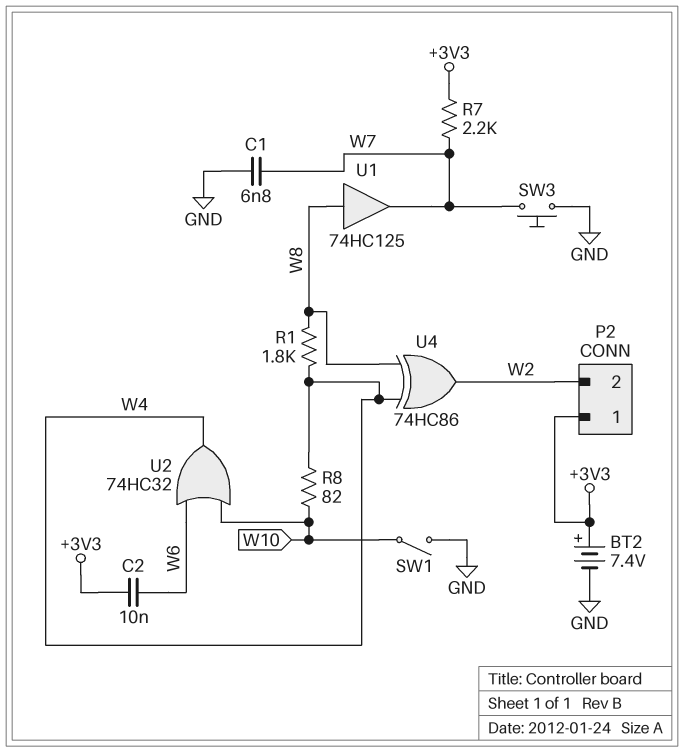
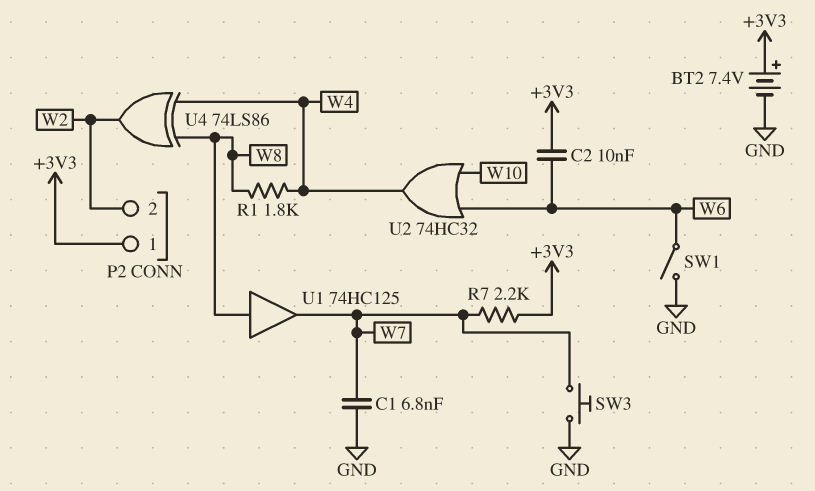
R8: 82 (W4, W10) -> none
SW1: switch (GND, W10) -> switch (GND, W6)
U4: XOR 74HC86 (in W4, in W8, out W2) -> XOR 74LS86 (in W4, in W8, out W2)

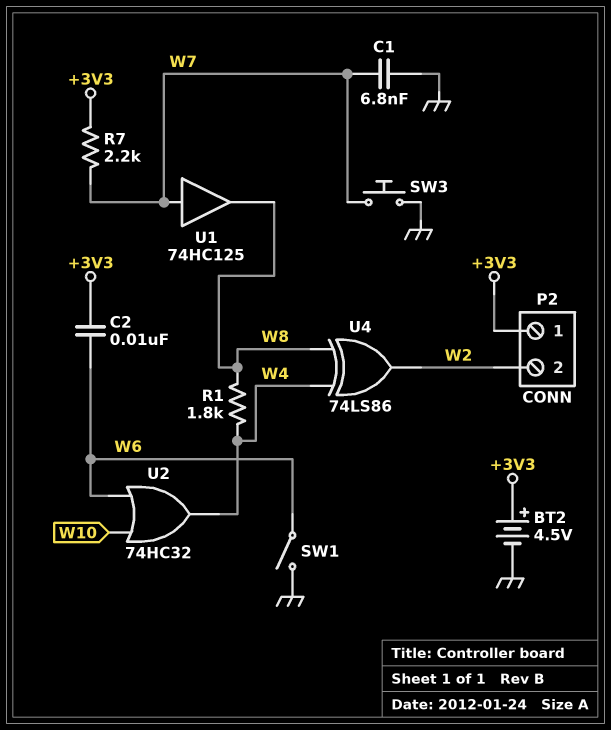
BT2: 7.4V (plus +3V3, minus GND) -> 4.5V (plus +3V3, minus GND)
U1: buffer 74HC125 (in W8, out W7) -> buffer 74HC125 (in W7, out W8)

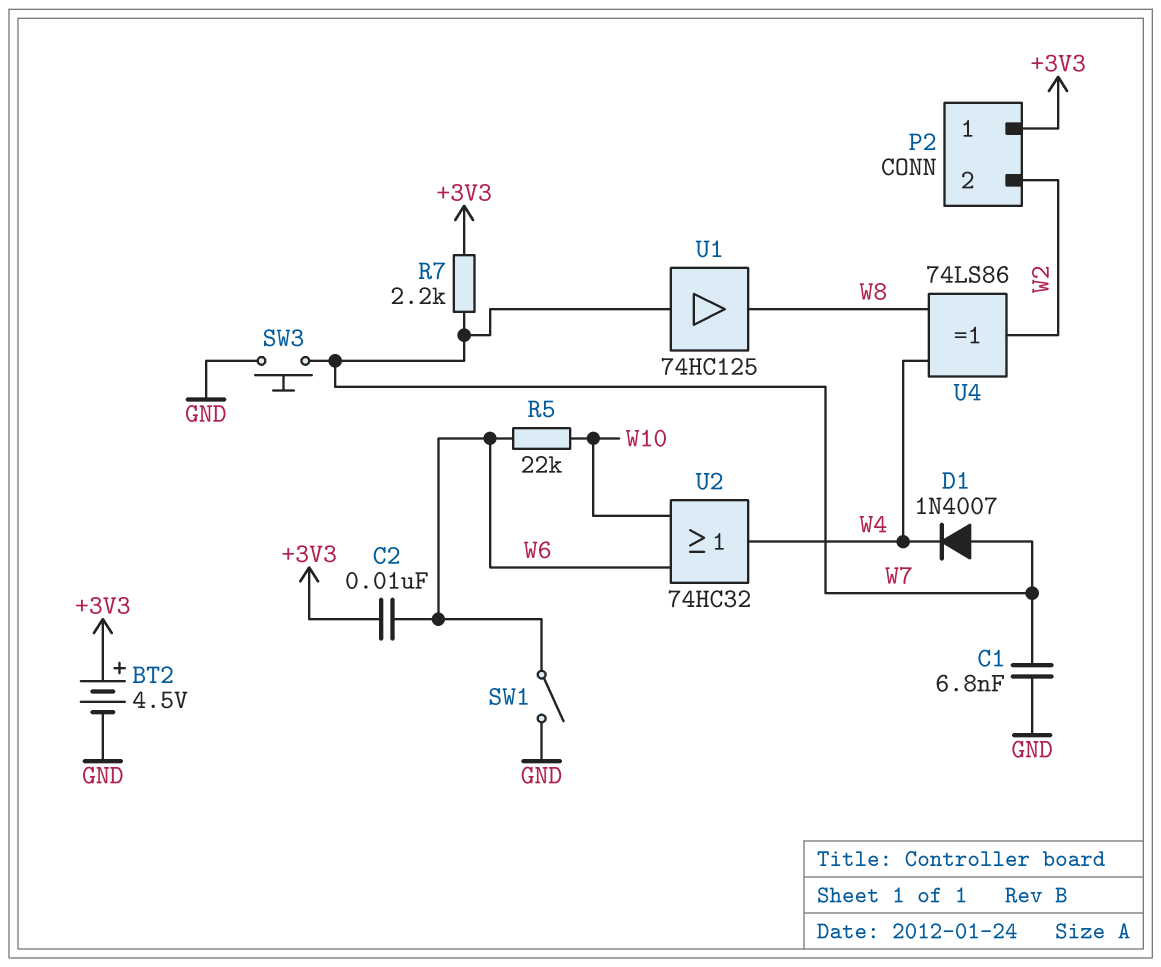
D1: none -> diode 1N4007 (A W7, K W4)
R1: 1.8k (W4, W8) -> none
R5: none -> 22k (W6, W10)

